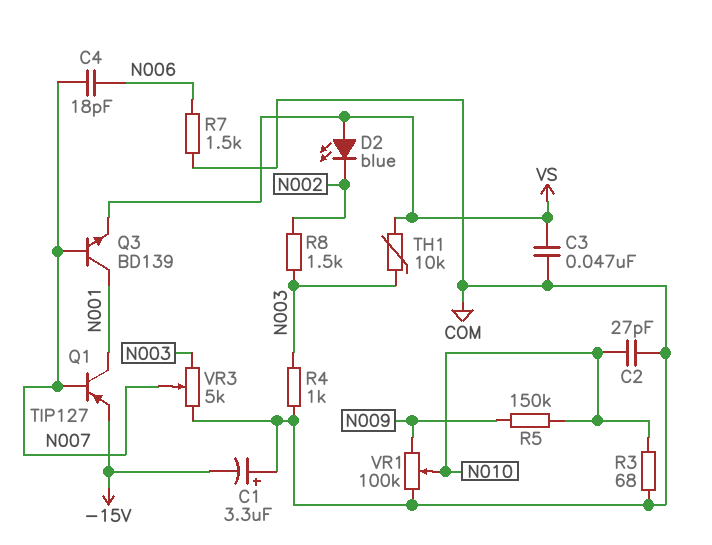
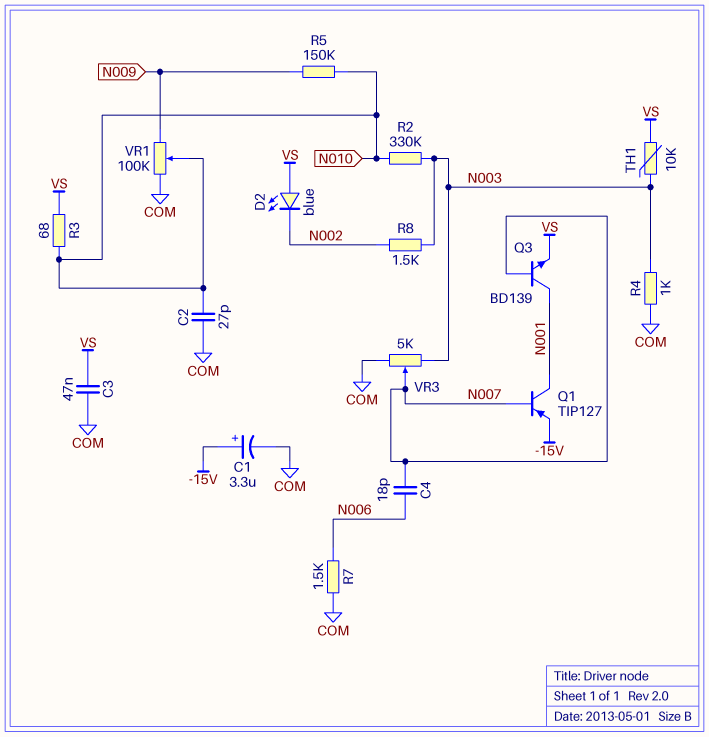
C1: 3.3uF (plus COM, minus -15V) -> 3.3uF (plus -15V, minus COM)
R2: none -> 330k (N003, N010)
R3: 68 (COM, N010) -> 68 (N010, VS)

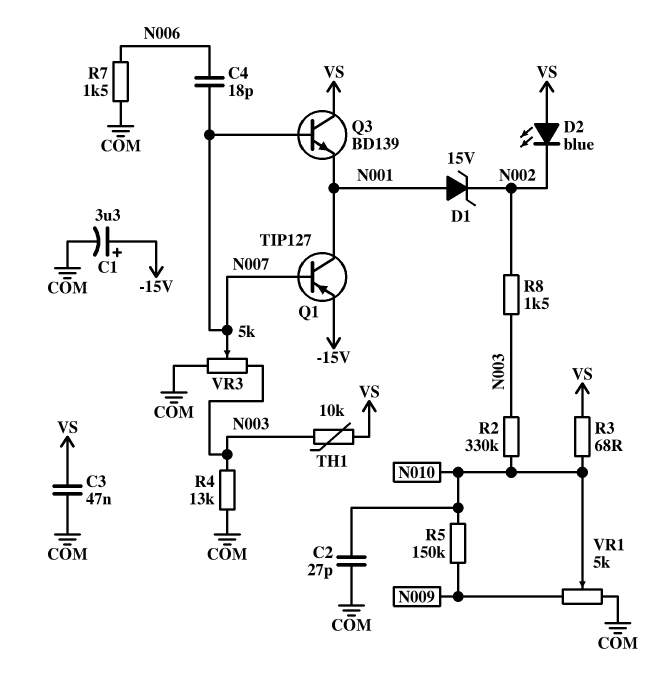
D1: none -> zener 15V (A N001, K N002)
Q3: NPN BD139 (B N007, C N001, E VS) -> NPN BD139 (B N007, C VS, E N001)
R4: 1k (COM, N003) -> 13k (COM, N003)
VR1: 100k (COM, N009, wiper N010) -> 5k (COM, N009, wiper N010)

